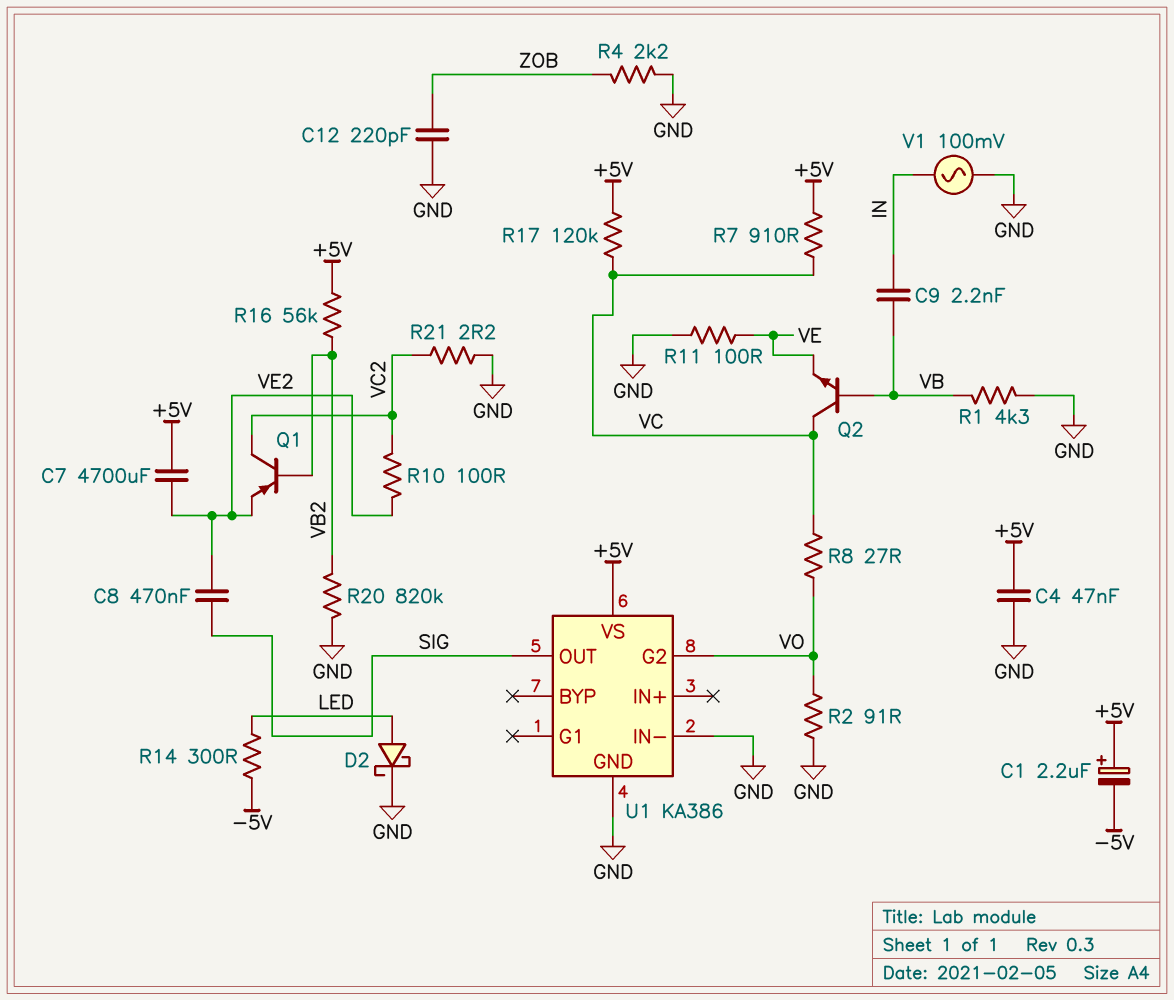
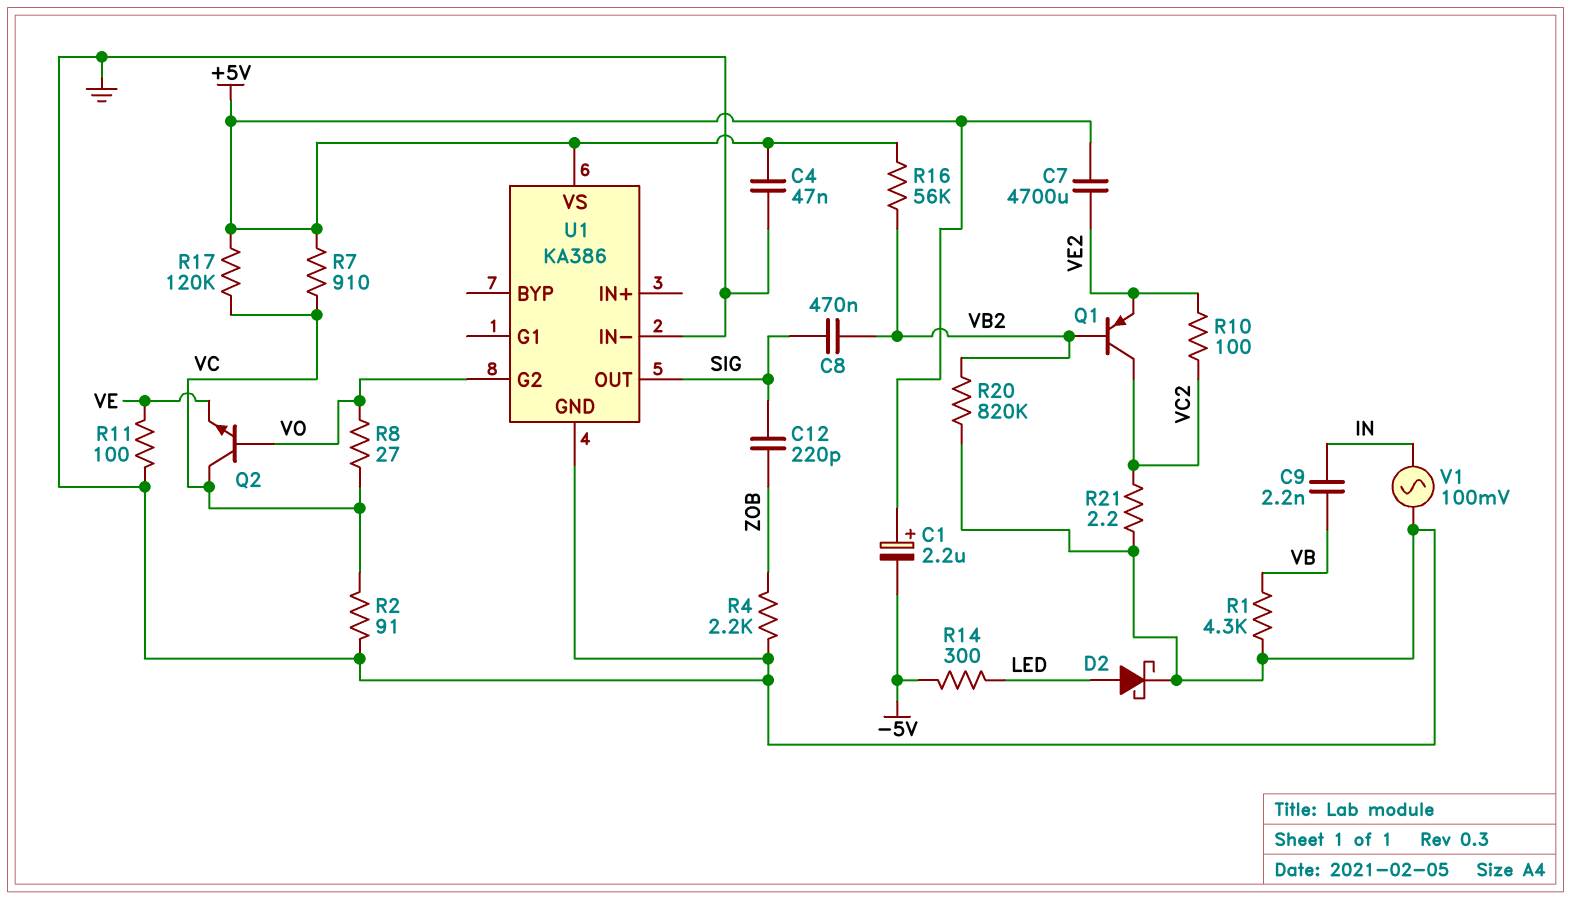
C8: 470nF (SIG, VE2) -> 470nF (SIG, VB2)
C12: 220pF (GND, ZOB) -> 220pF (SIG, ZOB)
Q2: NPN (B VB, C VC, E VE) -> NPN (B VO, C VC, E VE)
R2: 91 (GND, VO) -> 91 (GND, VC)

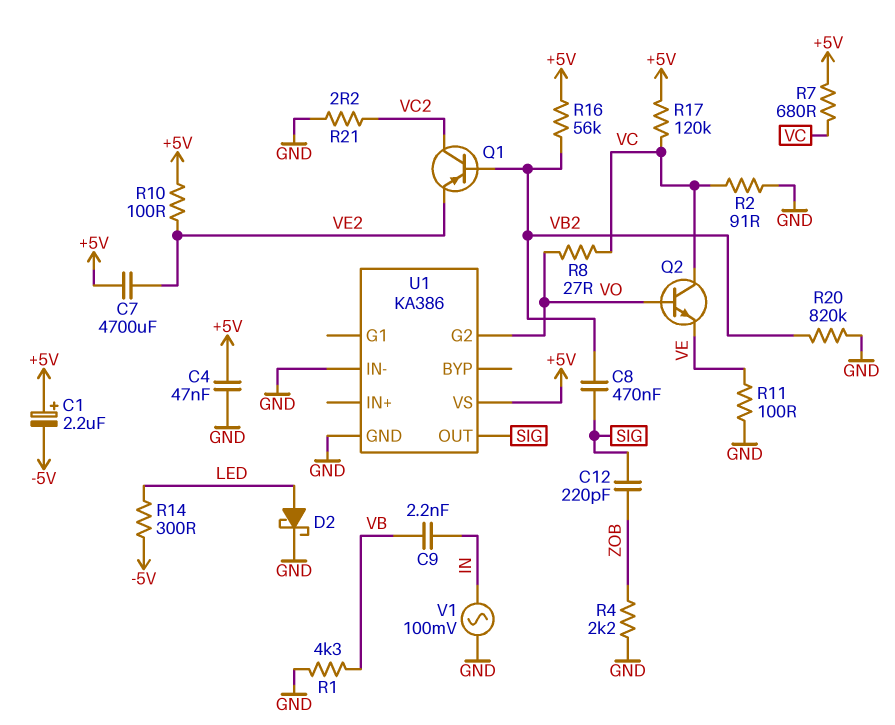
R7: 910 (+5V, VC) -> 680 (+5V, VC)
R10: 100 (VC2, VE2) -> 100 (+5V, VE2)

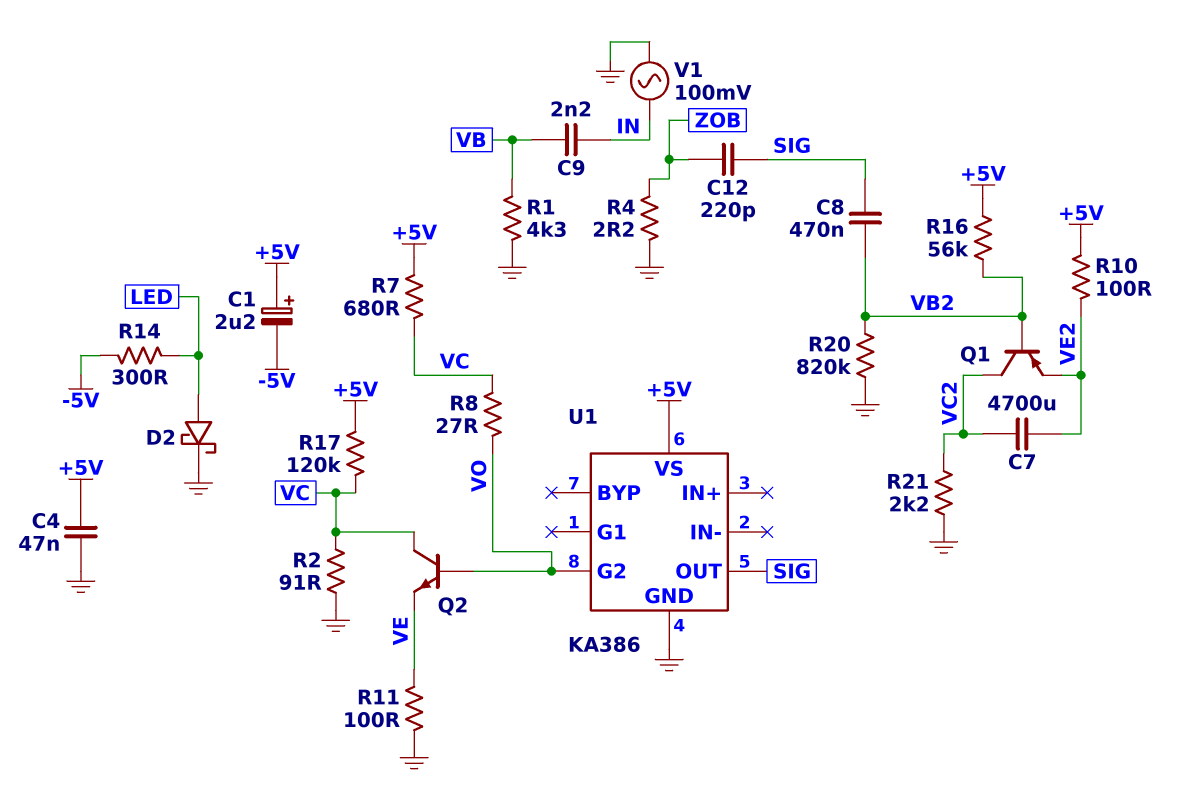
C7: 4700uF (+5V, VE2) -> 4700uF (VC2, VE2)
R4: 2.2k (GND, ZOB) -> 2.2 (GND, ZOB)
R21: 2.2 (GND, VC2) -> 2.2k (GND, VC2)
U1 pin IN-: GND -> none

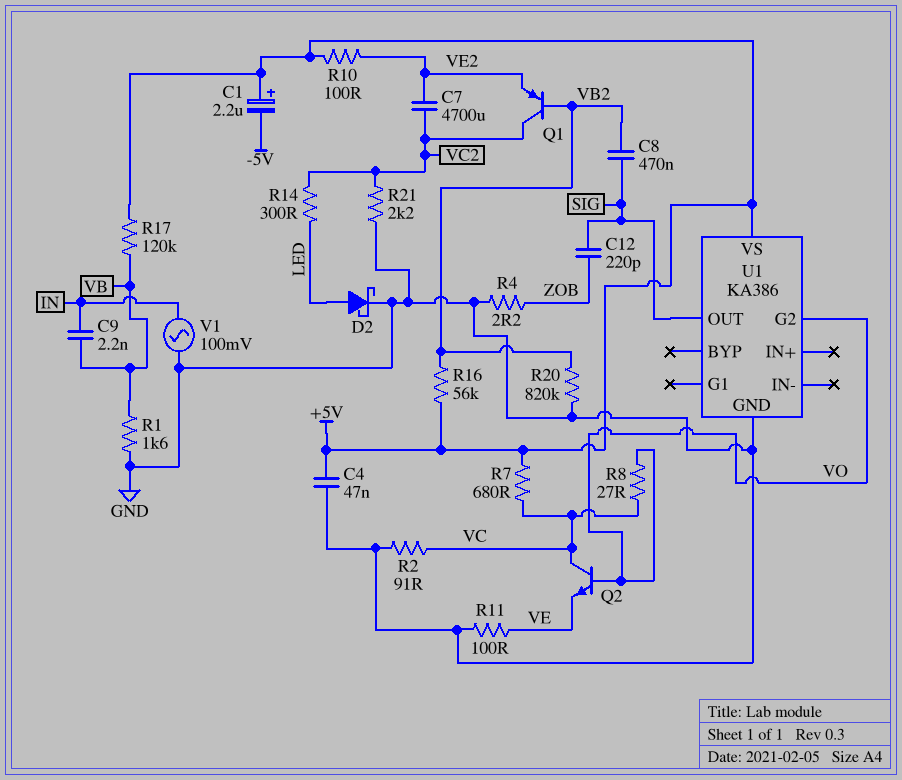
R1: 4.3k (GND, VB) -> 1.6k (GND, VB)
R14: 300 (-5V, LED) -> 300 (LED, VC2)
R17: 120k (+5V, VC) -> 120k (+5V, VB)

